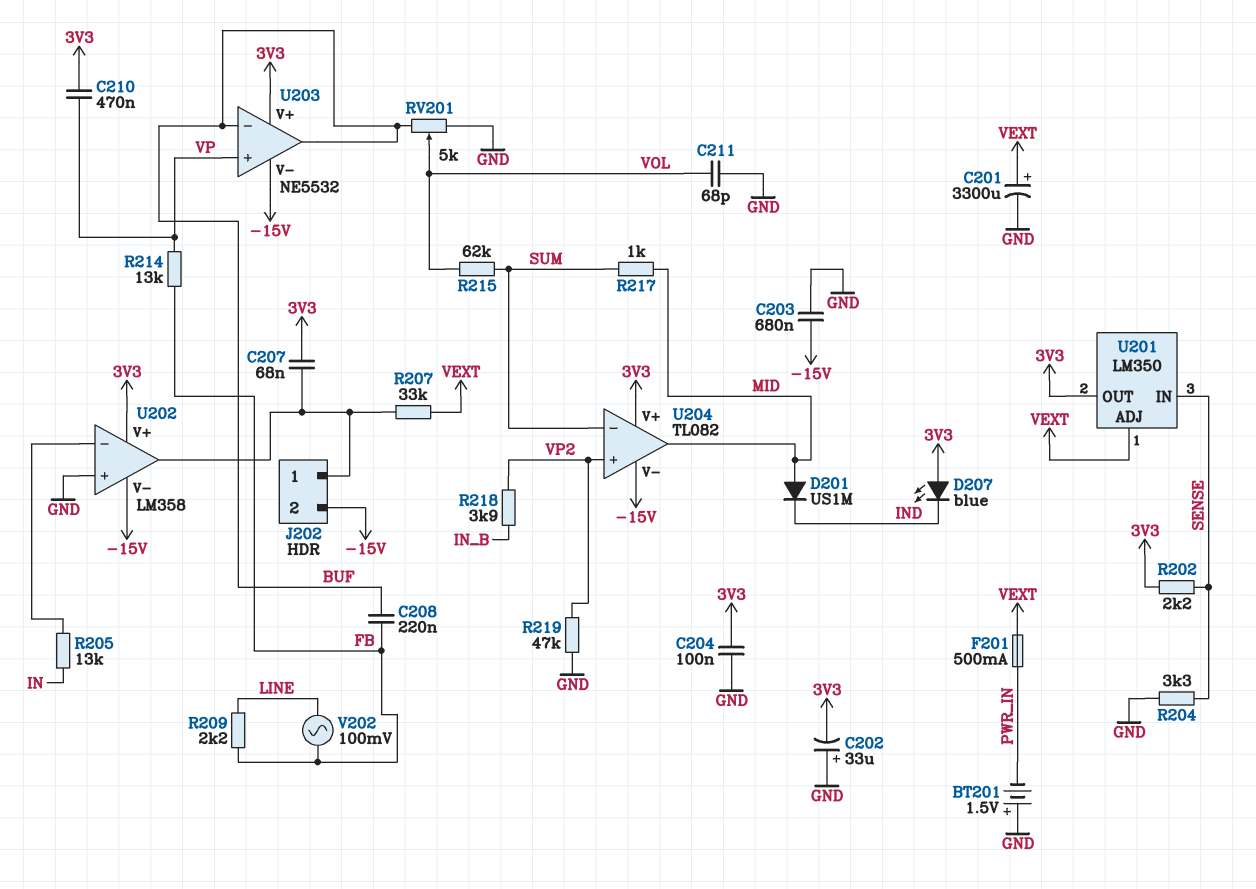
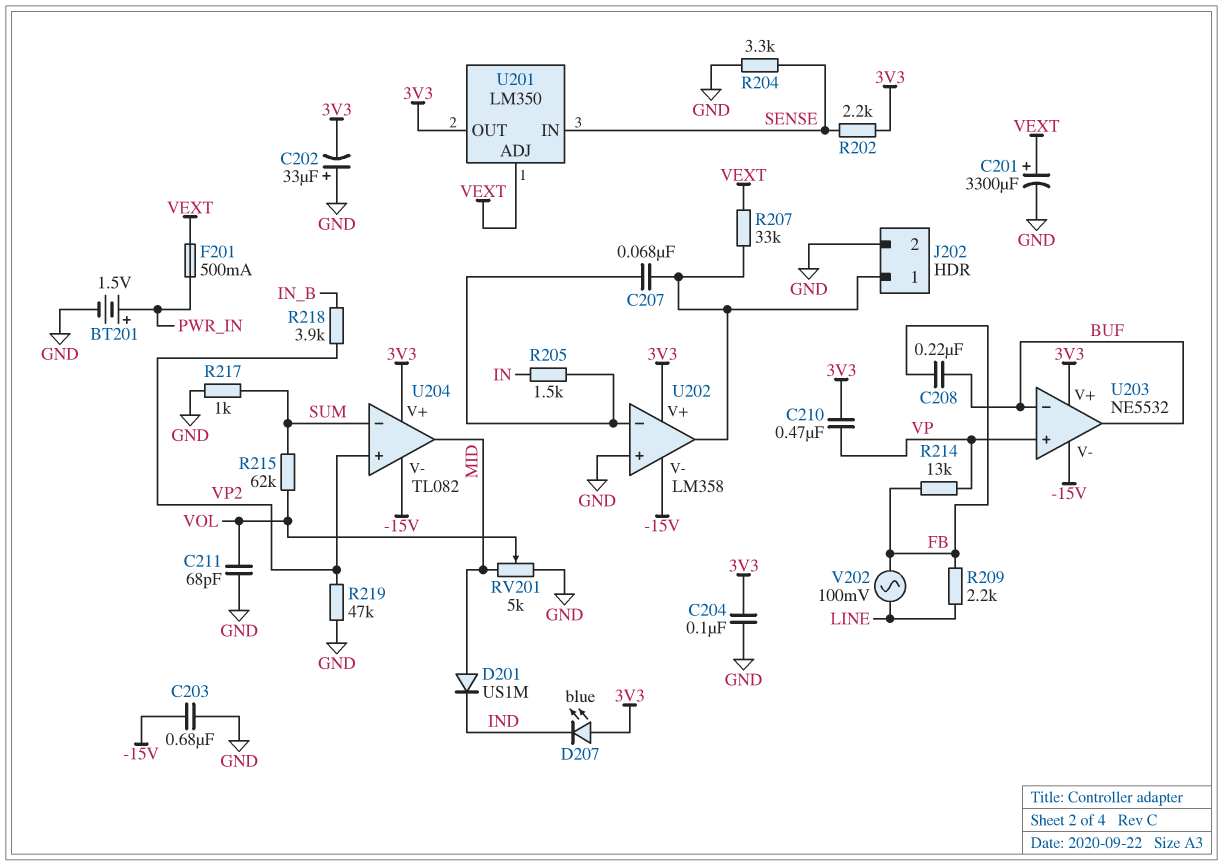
BT201: 1.5V (plus GND, minus PWR_IN) -> 1.5V (plus PWR_IN, minus GND)
C207: 68nF (3V3, J202/1) -> 68nF (J202/1, U202/in-)
J202 pin 2: -15V -> GND
R205: 13k (IN, U202/in-) -> 1.5k (IN, U202/in-)
R217: 1k (MID, SUM) -> 1k (GND, SUM)
RV201: 5k (BUF, GND, wiper VOL) -> 5k (GND, MID, wiper VOL)

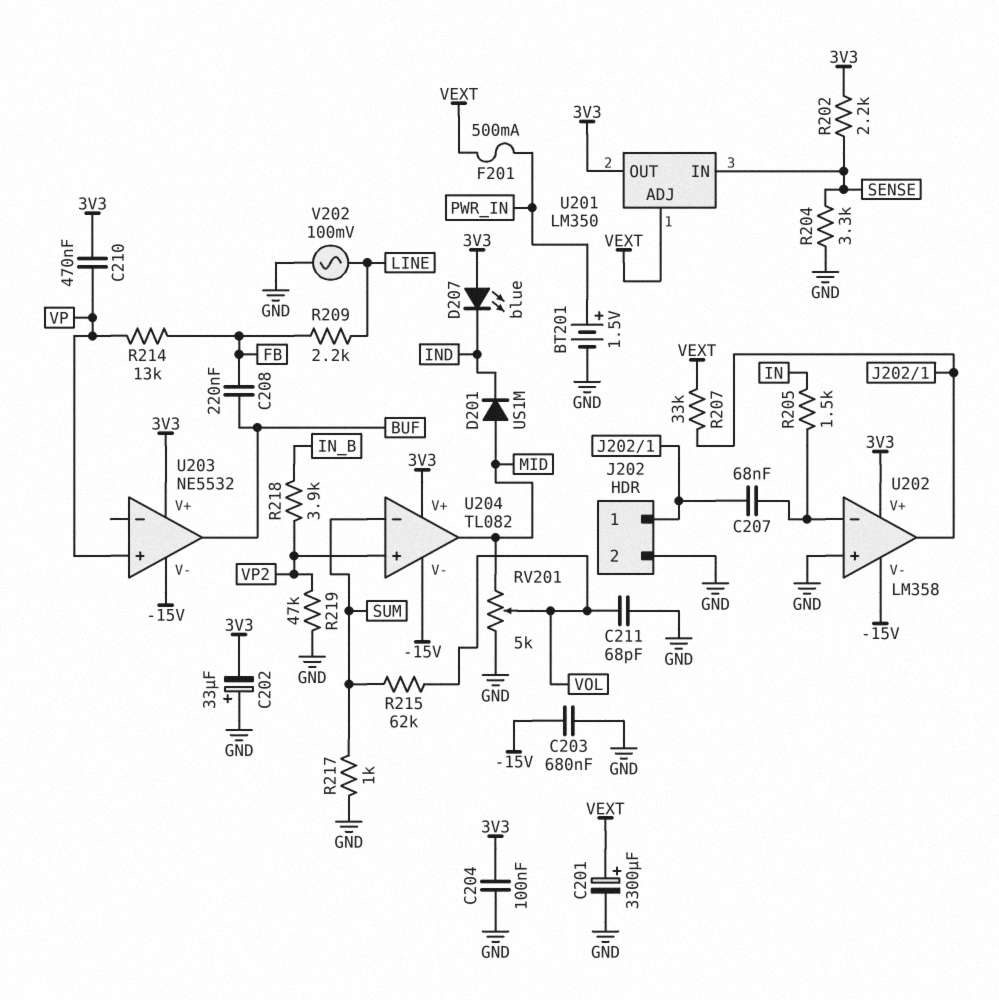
U203 pin in-: BUF -> none
V202: AC 100mV (FB, LINE) -> AC 100mV (GND, LINE)

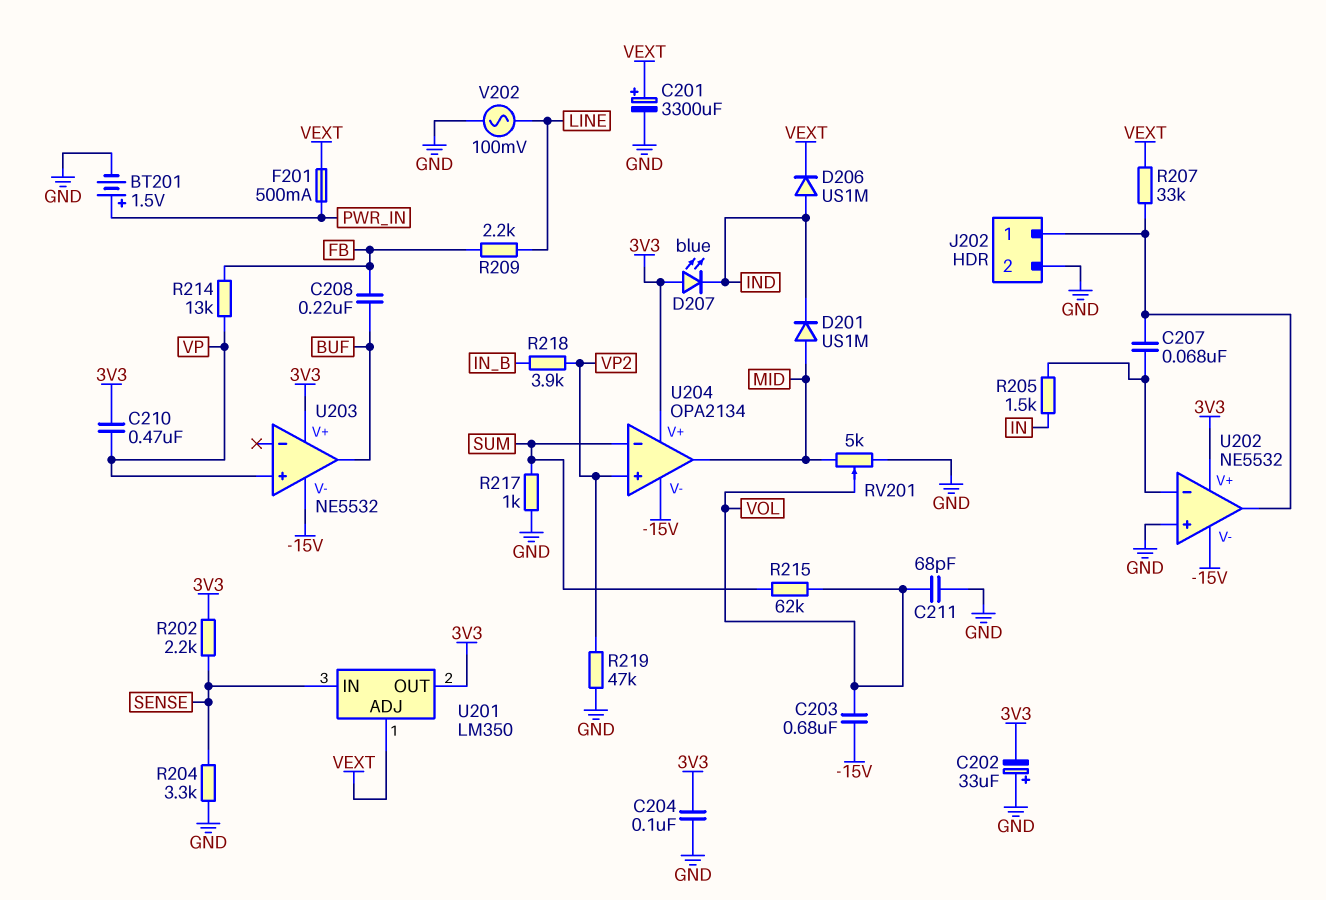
C203: 680nF (-15V, GND) -> 680nF (-15V, VOL)
D206: none -> diode US1M (A IND, K VEXT)
U202: LM358 -> NE5532
U204: TL082 -> OPA2134

